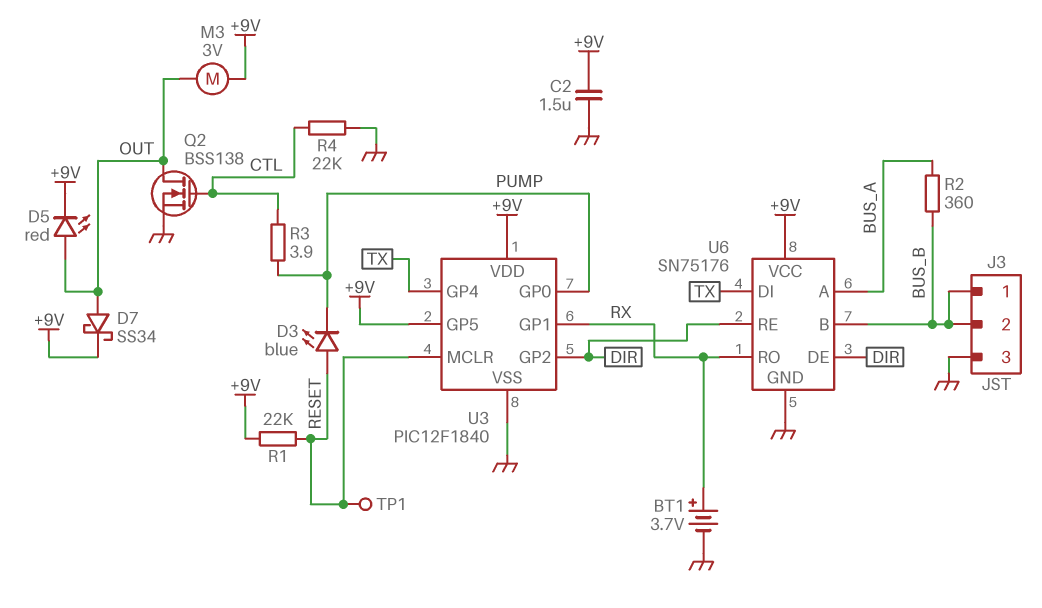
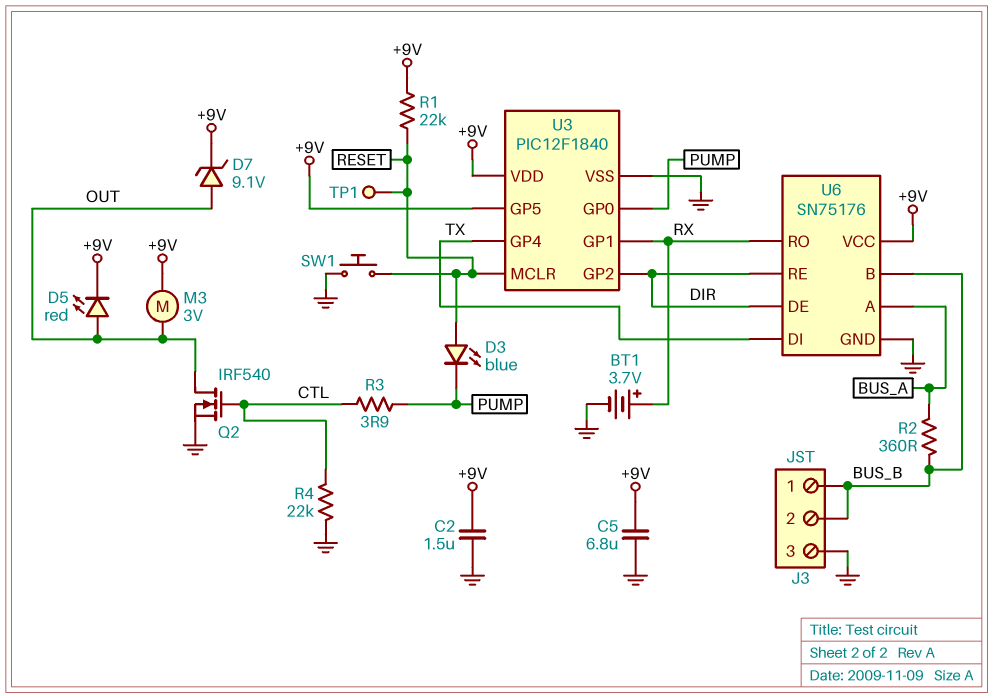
C5: none -> 6.8uF (+9V, GND)
D7: schottky SS34 (A OUT, K +9V) -> zener 9.1V (A OUT, K +9V)
Q2: NMOS BSS138 (G CTL, D OUT, S GND) -> NMOS IRF540 (G CTL, D OUT, S GND)
SW1: none -> button (GND, RESET)

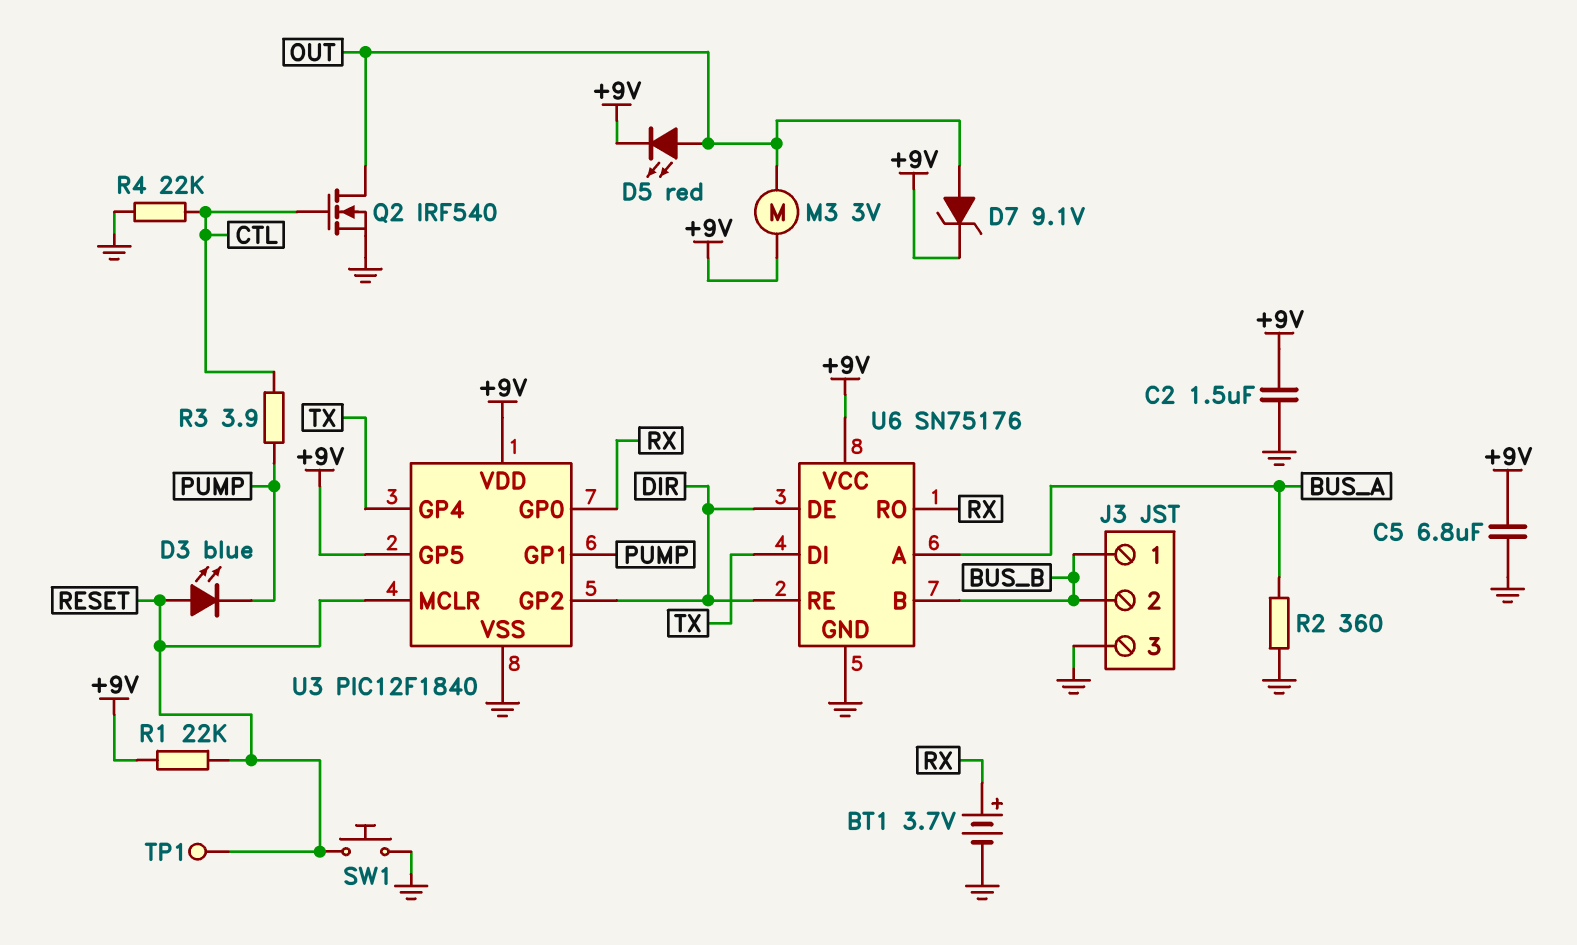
R2: 360 (BUS_A, BUS_B) -> 360 (BUS_A, GND)
U3 pin GP0: PUMP -> RX
U3 pin GP1: RX -> PUMP

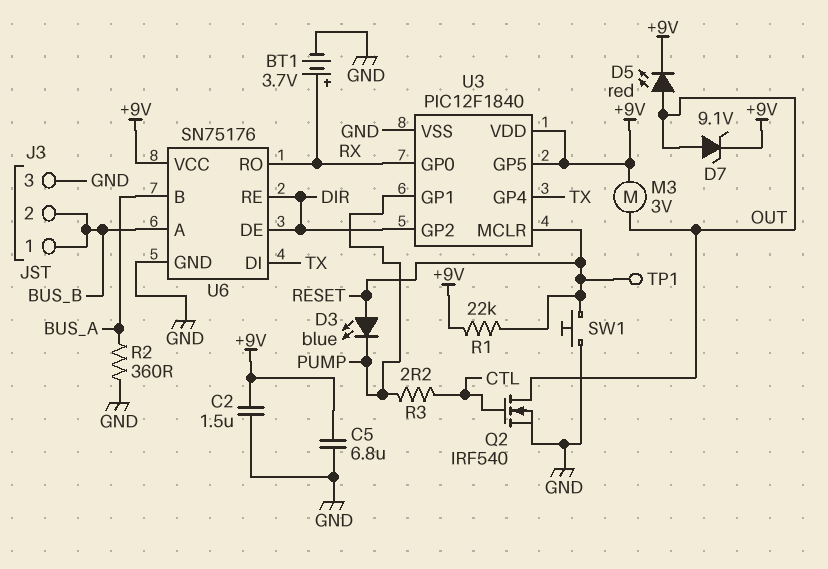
R3: 3.9 (CTL, PUMP) -> 2.2 (CTL, PUMP)
R4: 22k (CTL, GND) -> none
U6 pin A: BUS_A -> BUS_B
U6 pin B: BUS_B -> BUS_A

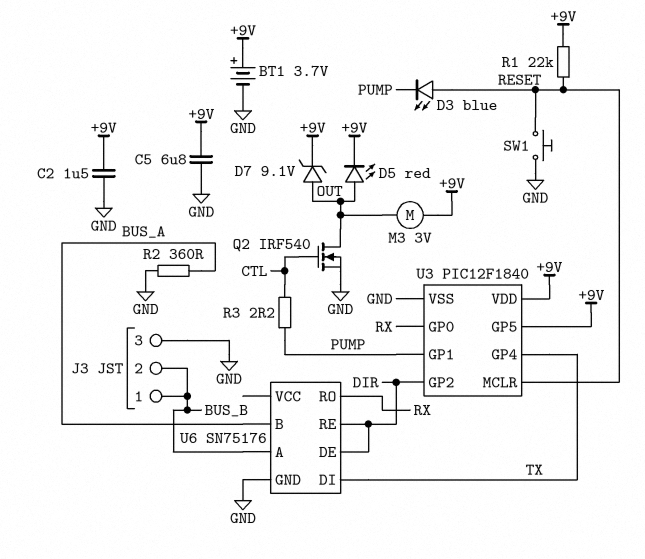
BT1: 3.7V (plus RX, minus GND) -> 3.7V (plus +9V, minus GND)
TP1: test point (RESET) -> none
U6 pin VCC: +9V -> none

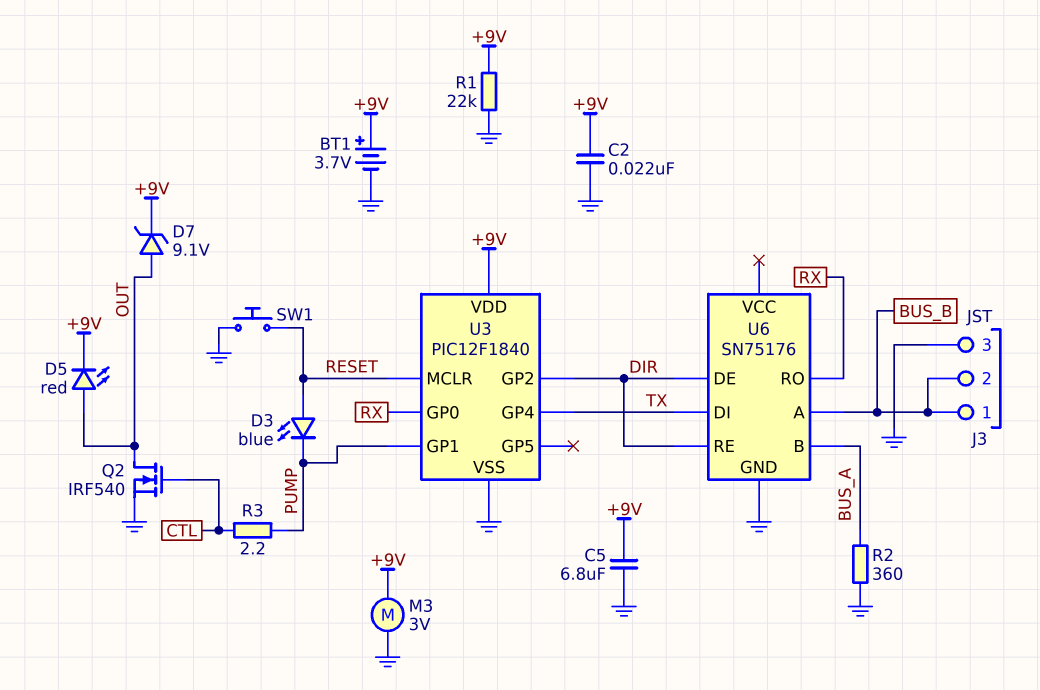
C2: 1.5uF (+9V, GND) -> 22nF (+9V, GND)
M3: motor 3V (+9V, OUT) -> motor 3V (+9V, GND)
R1: 22k (+9V, RESET) -> 22k (+9V, GND)
U3 pin GP5: +9V -> none

